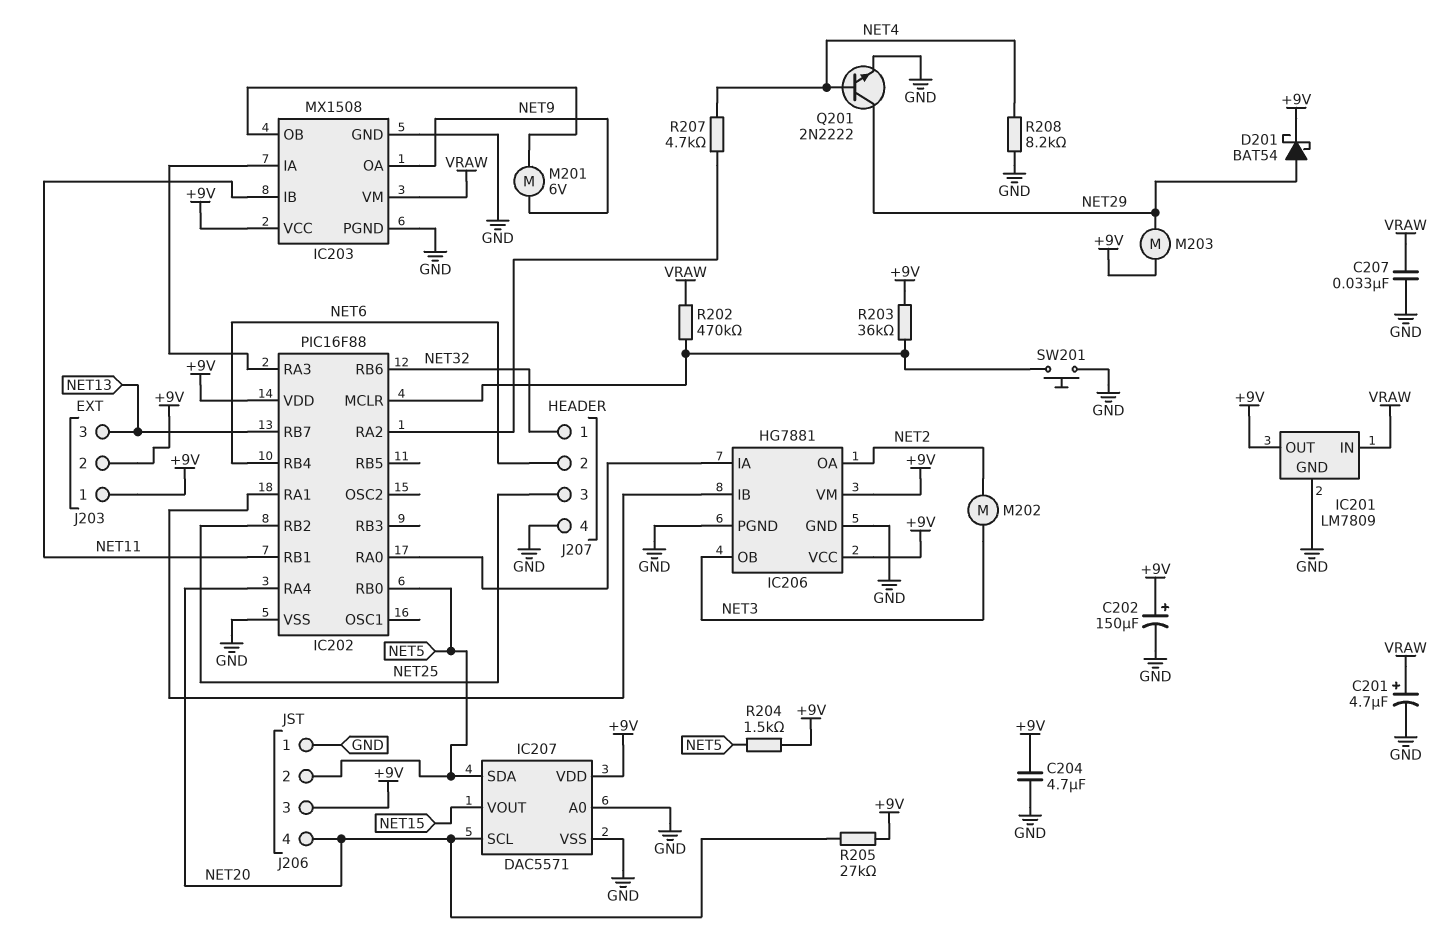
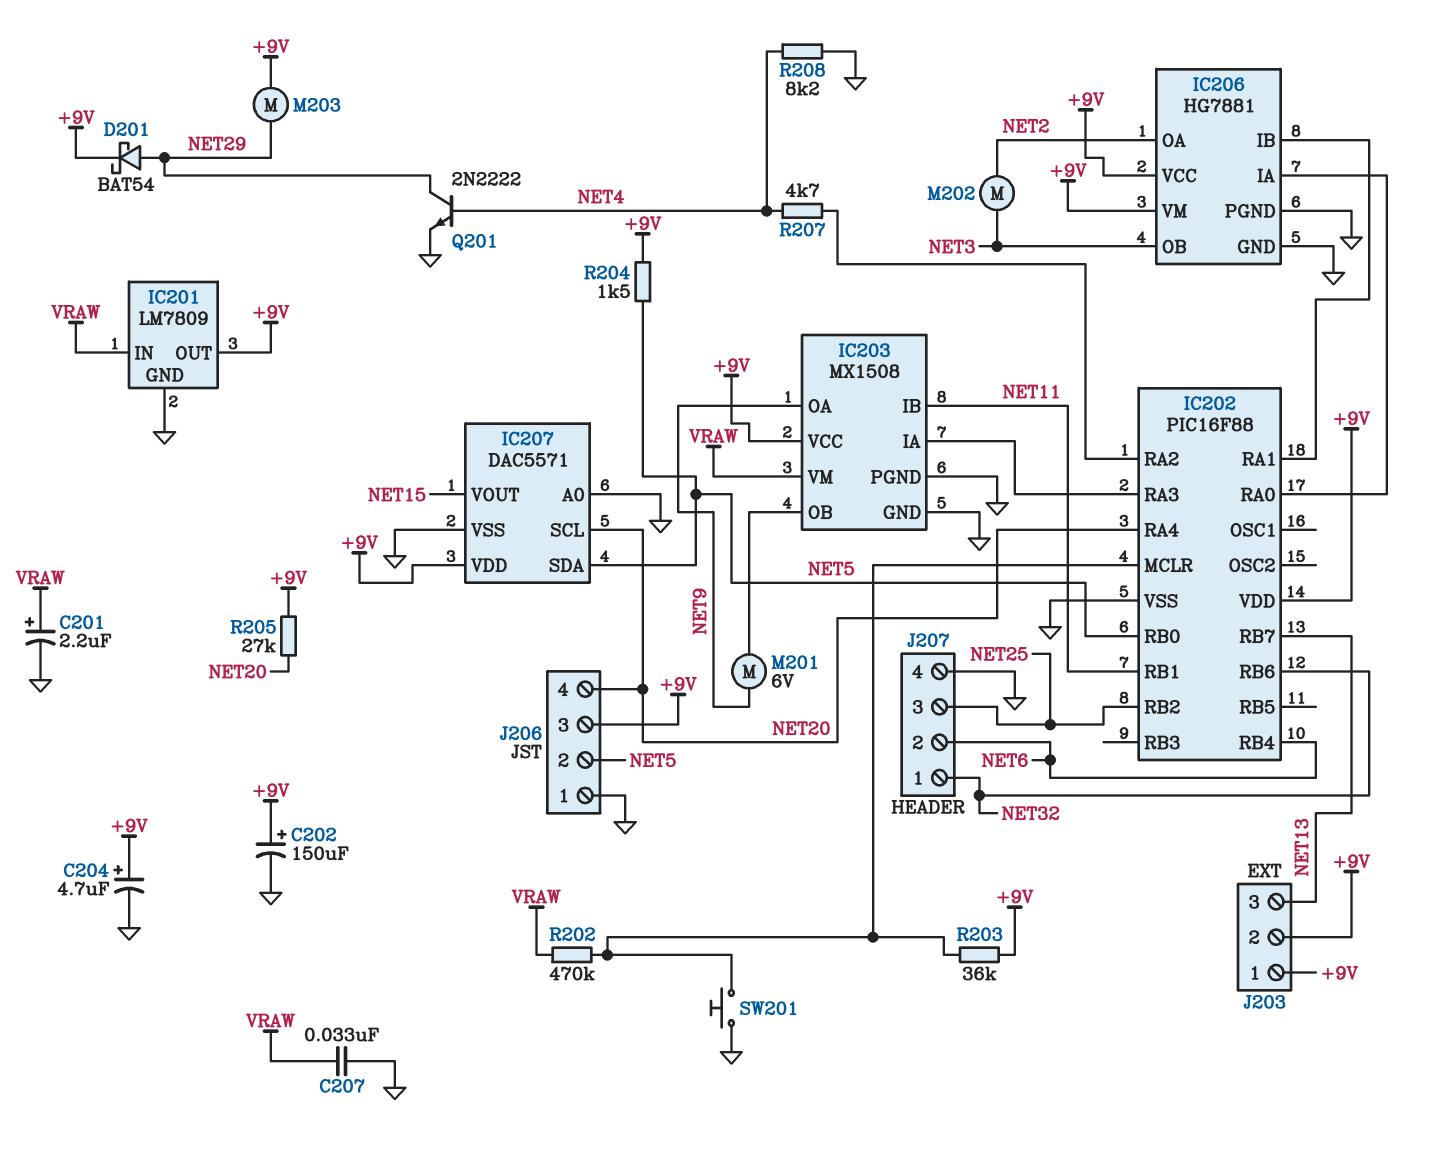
C201: 4.7uF (plus VRAW, minus GND) -> 2.2uF (plus VRAW, minus GND)
C204: 4.7uF (+9V, GND) -> 4.7uF (plus +9V, minus GND)

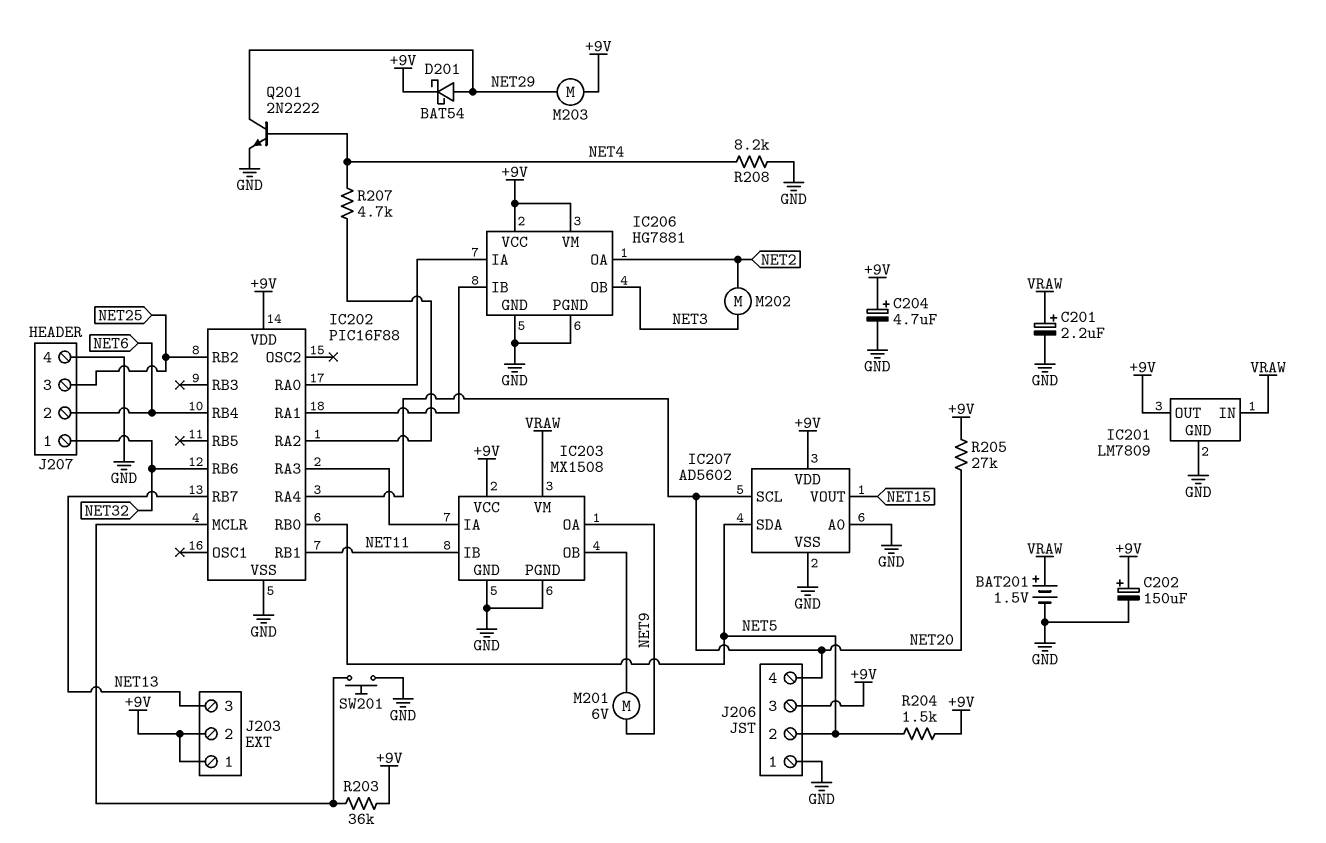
BAT201: none -> 1.5V (plus VRAW, minus GND)
C207: 33nF (GND, VRAW) -> none
IC207: DAC5571 -> AD5602
R202: 470k (IC202/MCLR, VRAW) -> none

